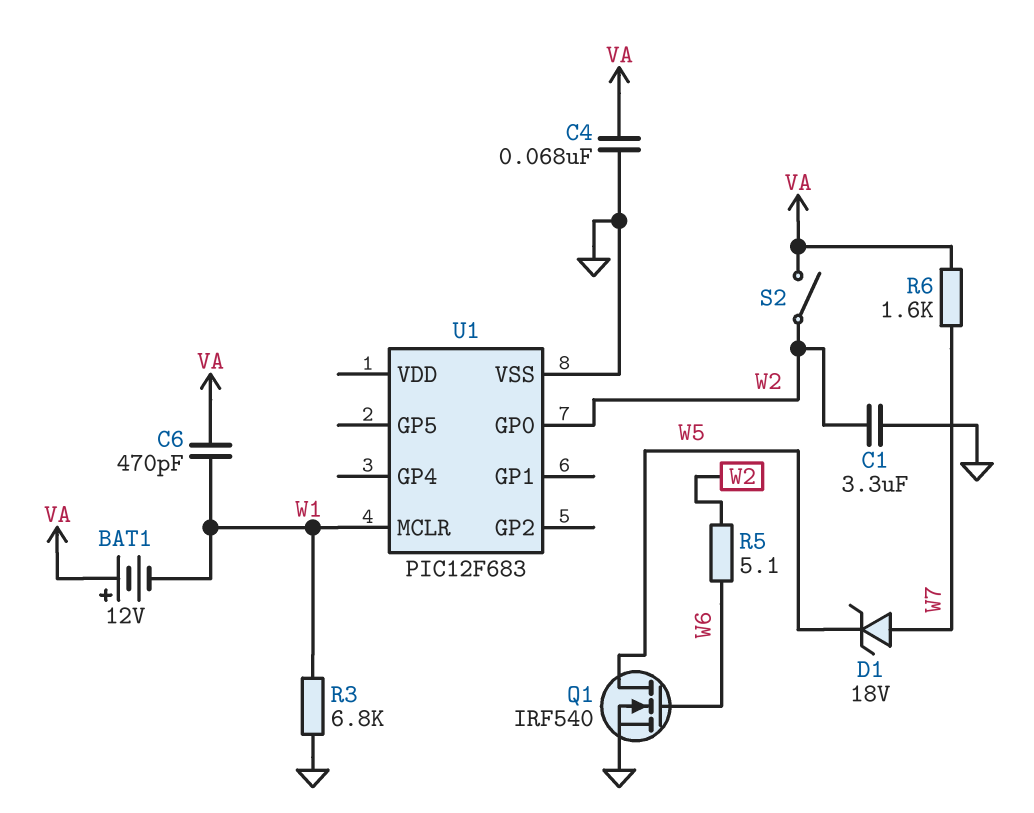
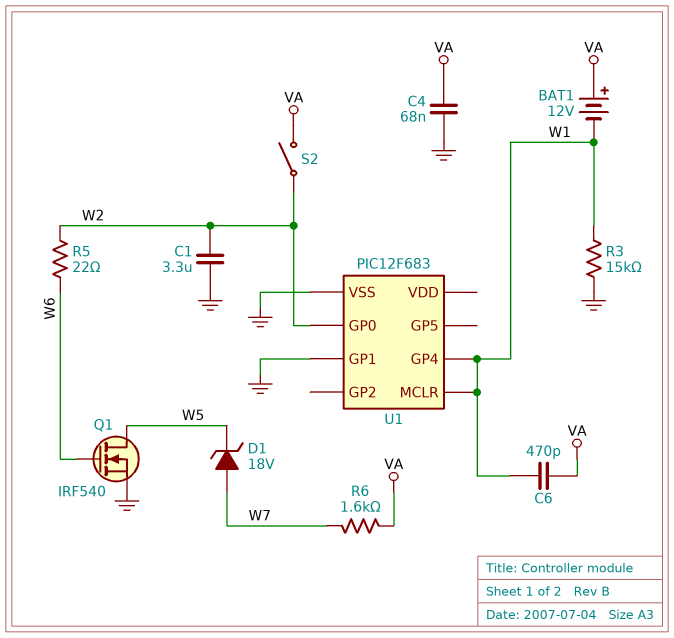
R3: 6.8k (GND, W1) -> 15k (GND, W1)
R5: 5.1 (W2, W6) -> 22 (W2, W6)
U1 pin GP1: none -> GND
U1 pin GP4: none -> W1

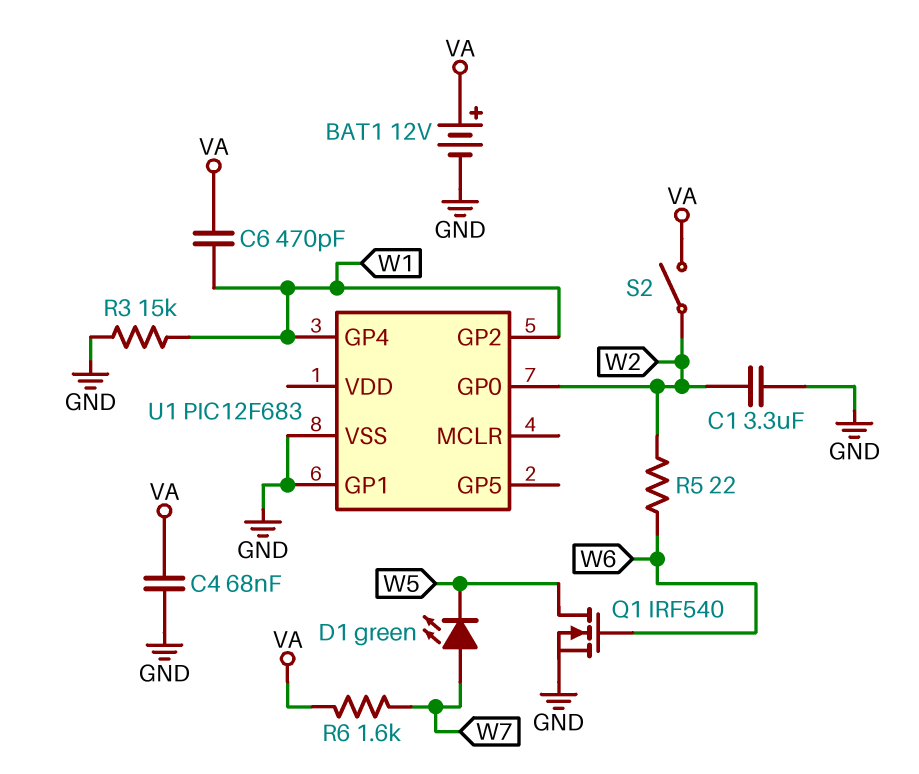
BAT1: 12V (plus VA, minus W1) -> 12V (plus VA, minus GND)
D1: zener 18V (A W7, K W5) -> LED green (A W7, K W5)
U1 pin GP2: none -> W1
U1 pin MCLR: W1 -> none

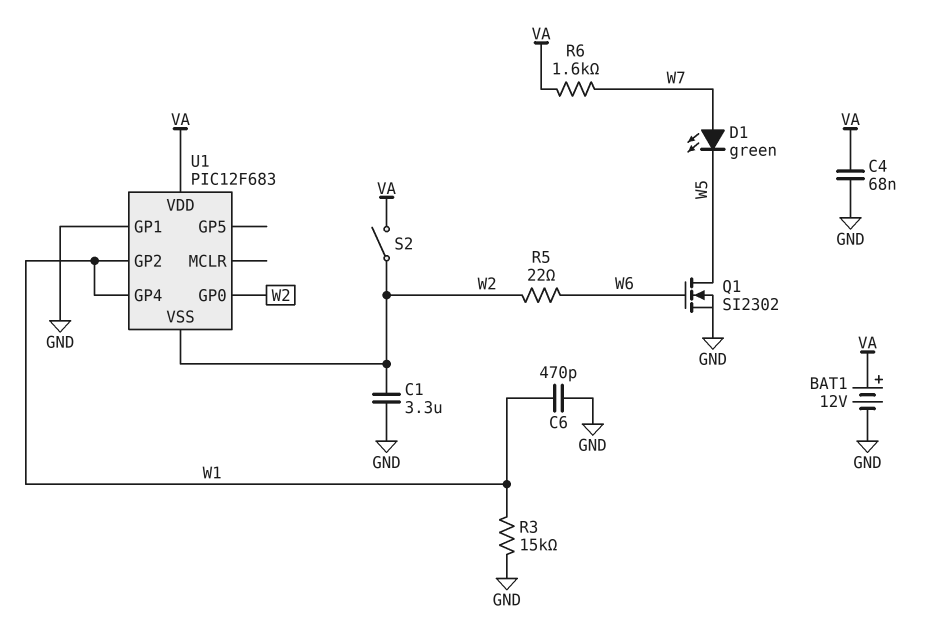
C6: 470pF (VA, W1) -> 470pF (GND, W1)
Q1: NMOS IRF540 (G W6, D W5, S GND) -> NMOS SI2302 (G W6, D W5, S GND)
U1 pin VDD: none -> VA
U1 pin VSS: GND -> W2

